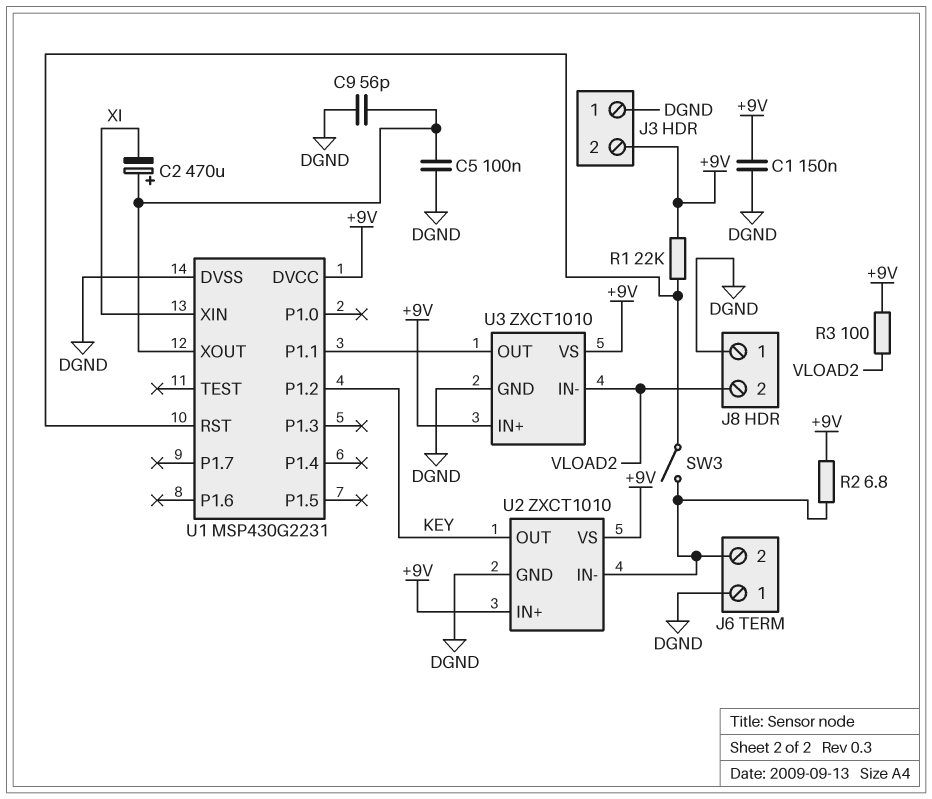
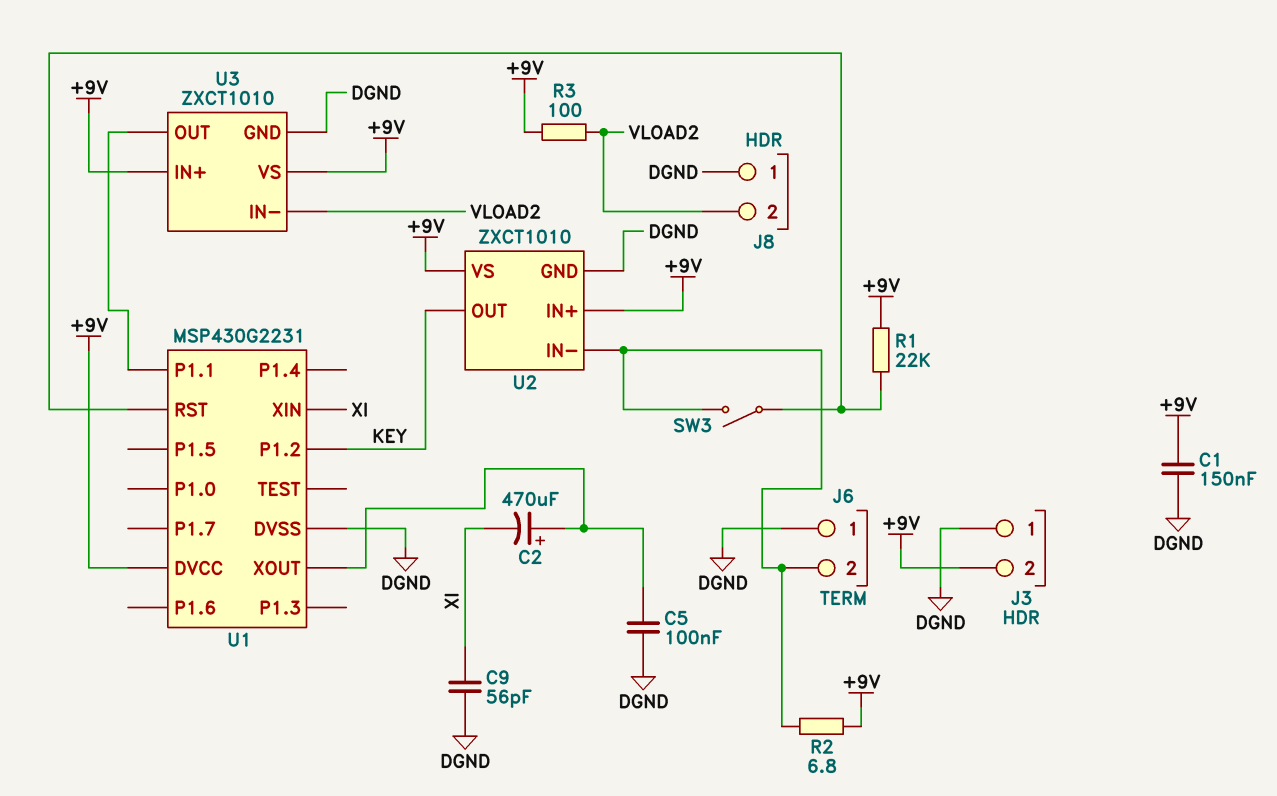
C9: 56pF (DGND, U1/XOUT) -> 56pF (DGND, XI)

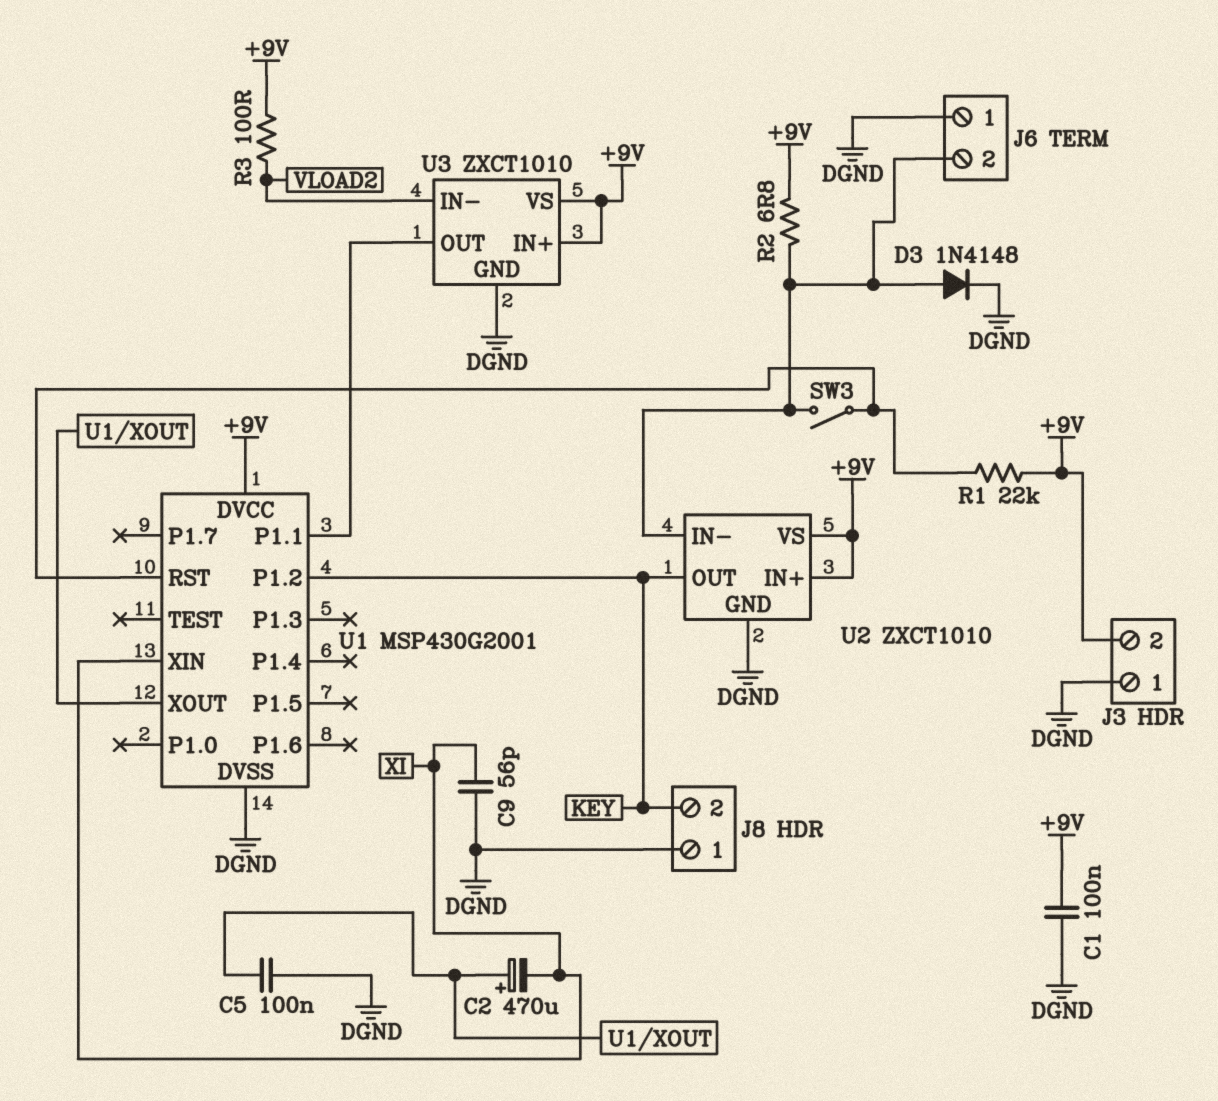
C1: 150nF (+9V, DGND) -> 100nF (+9V, DGND)
D3: none -> diode 1N4148 (A J6/2, K DGND)
J8 pin 2: VLOAD2 -> KEY
U1: MSP430G2231 -> MSP430G2001

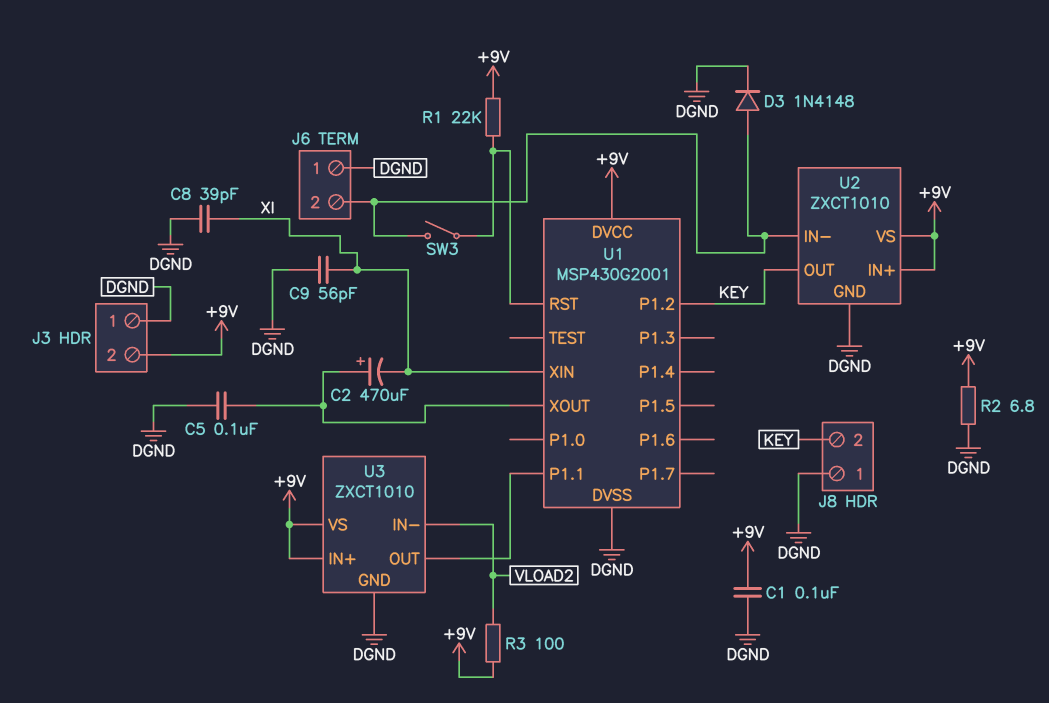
C8: none -> 39pF (DGND, XI)
R2: 6.8 (+9V, J6/2) -> 6.8 (+9V, DGND)

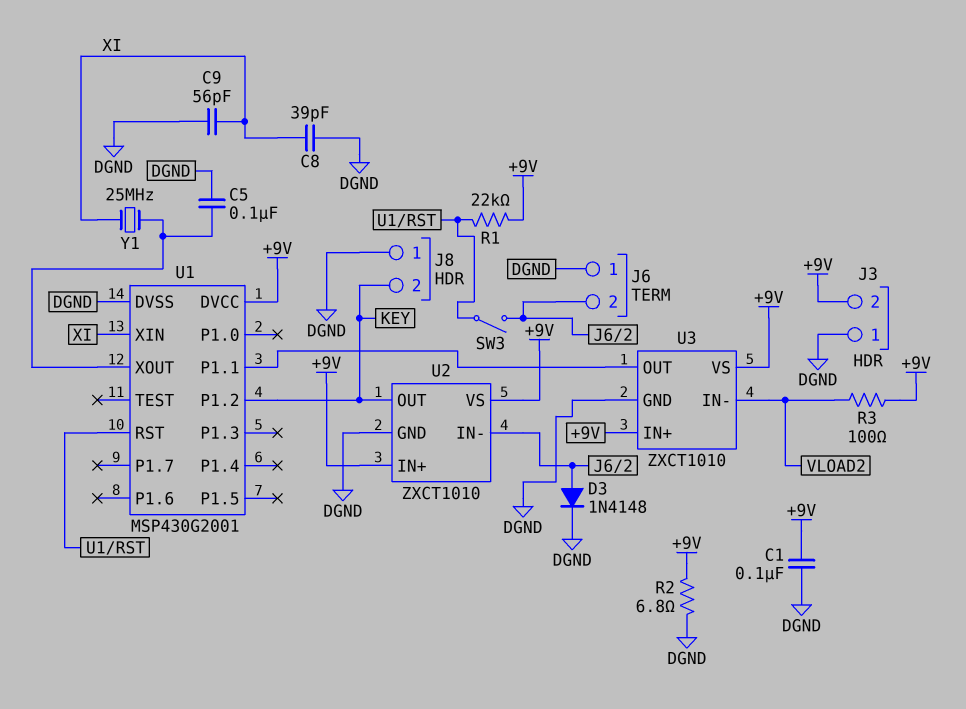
C2: 470uF (plus U1/XOUT, minus XI) -> none
Y1: none -> 25MHz (U1/XOUT, XI)

